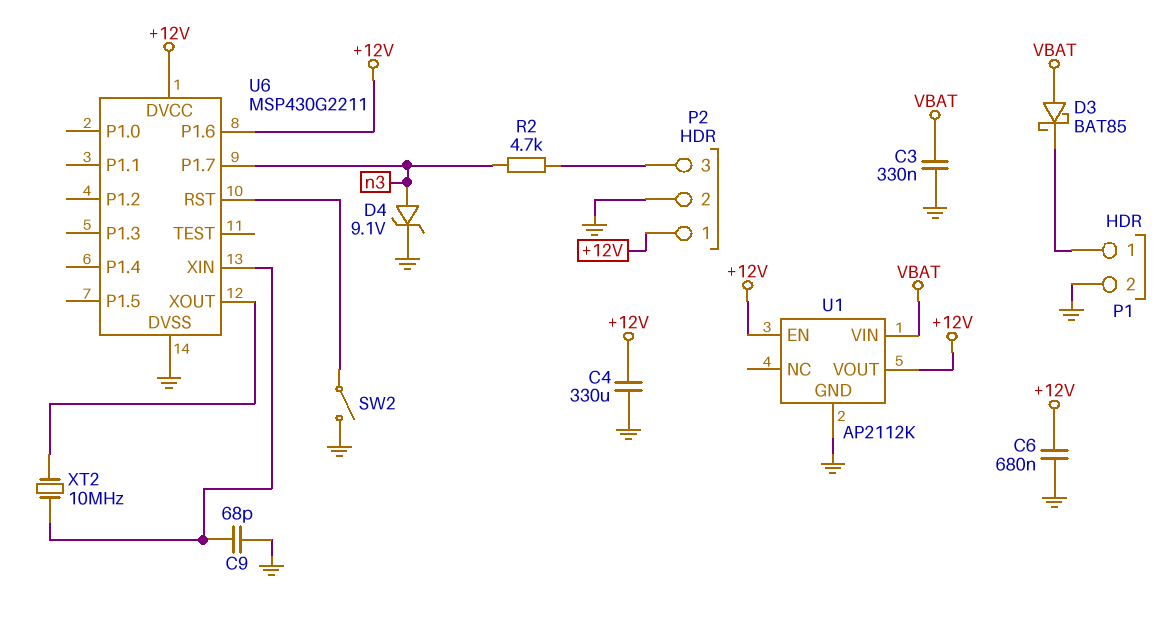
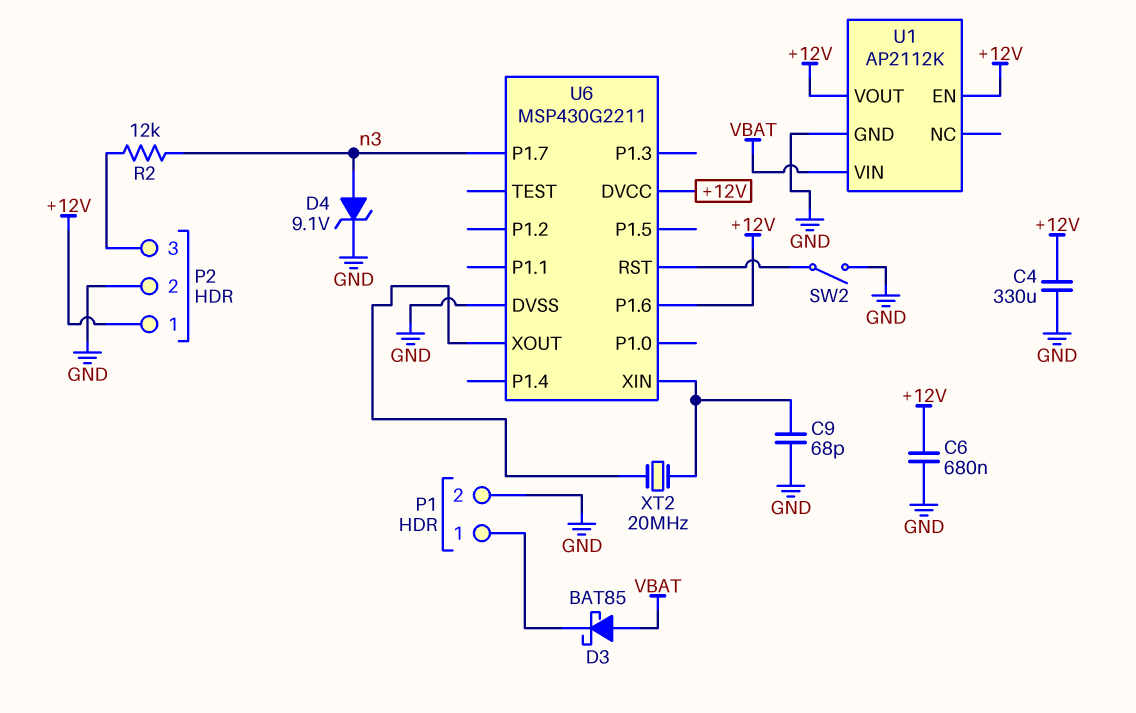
C3: 330nF (GND, VBAT) -> none
R2: 4.7k (P2/3, n3) -> 12k (P2/3, n3)
XT2: 10MHz (U6/XIN, U6/XOUT) -> 20MHz (U6/XIN, U6/XOUT)

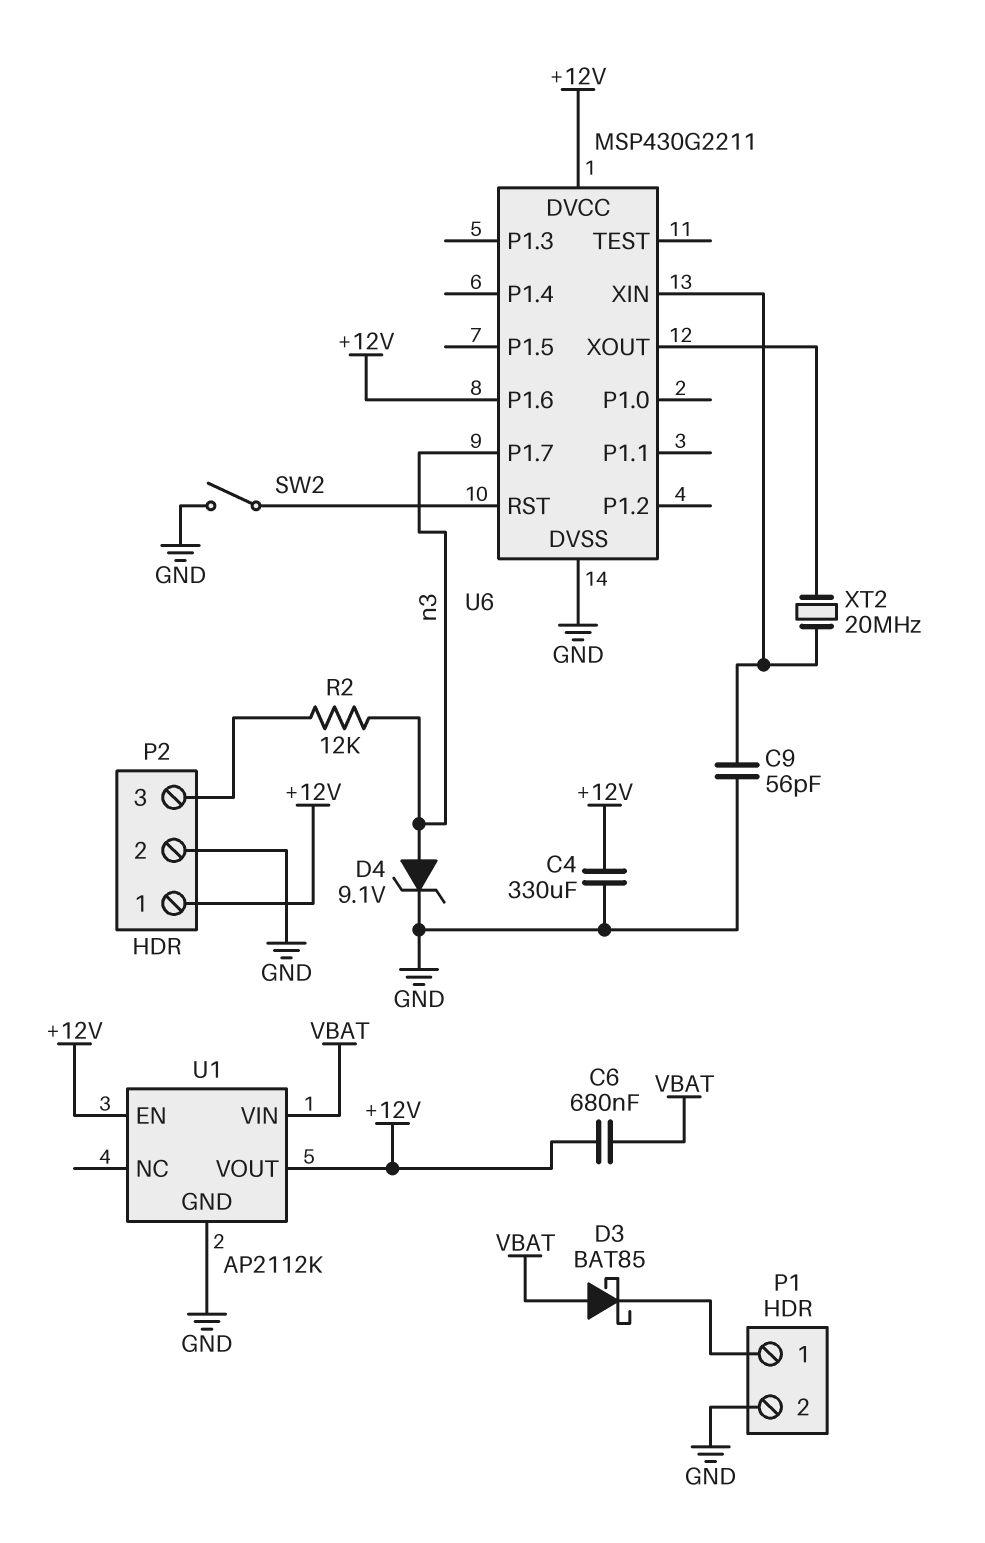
C6: 680nF (+12V, GND) -> 680nF (+12V, VBAT)
C9: 68pF (GND, U6/XIN) -> 56pF (GND, U6/XIN)

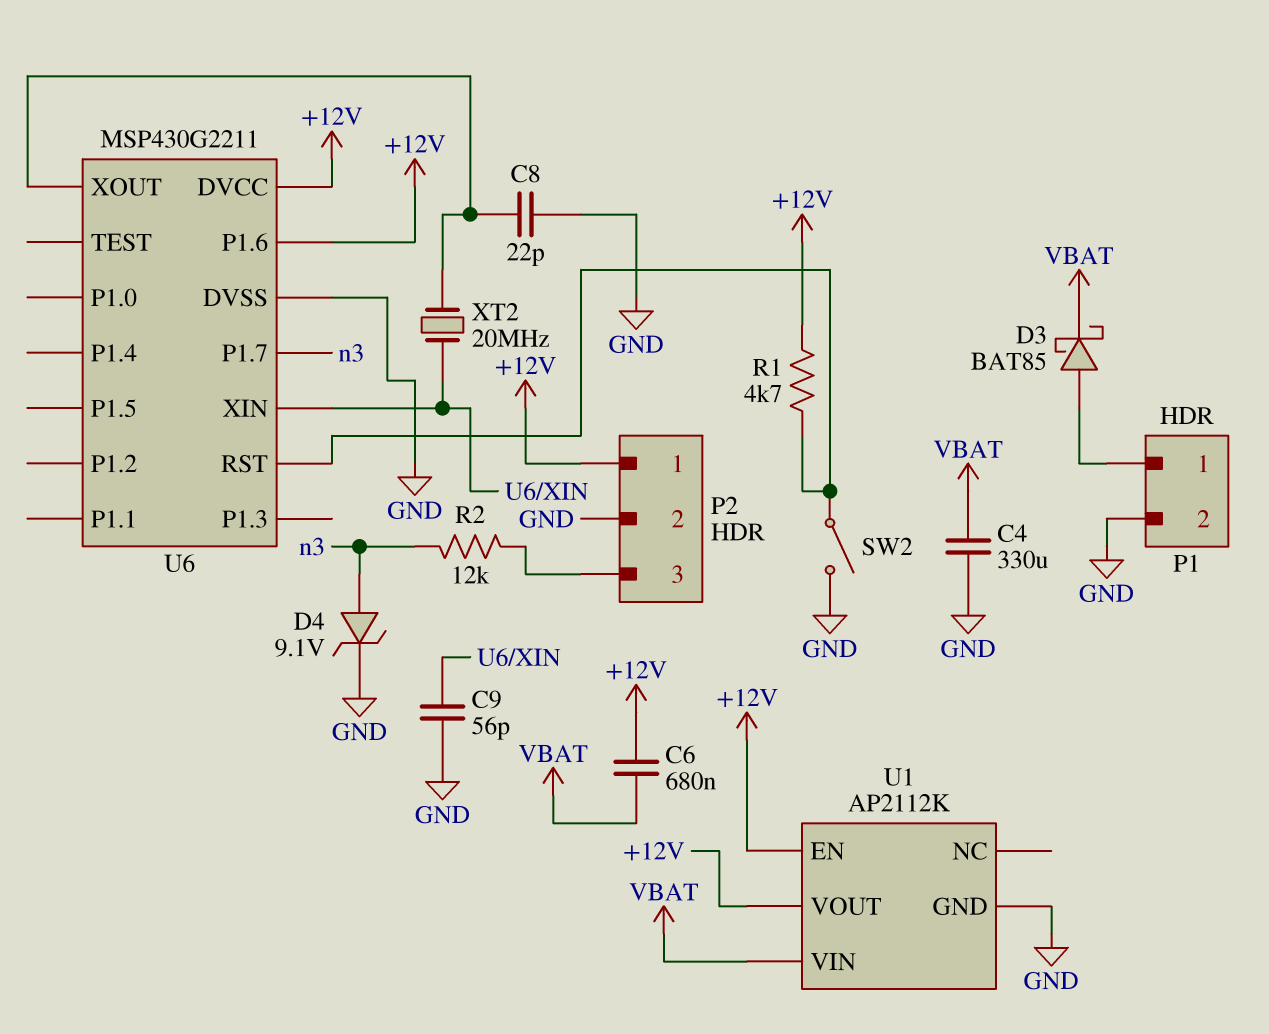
C4: 330uF (+12V, GND) -> 330uF (GND, VBAT)
C8: none -> 22pF (GND, U6/XOUT)
D3: schottky BAT85 (A VBAT, K P1/1) -> schottky BAT85 (A P1/1, K VBAT)
R1: none -> 4.7k (+12V, U6/RST)

